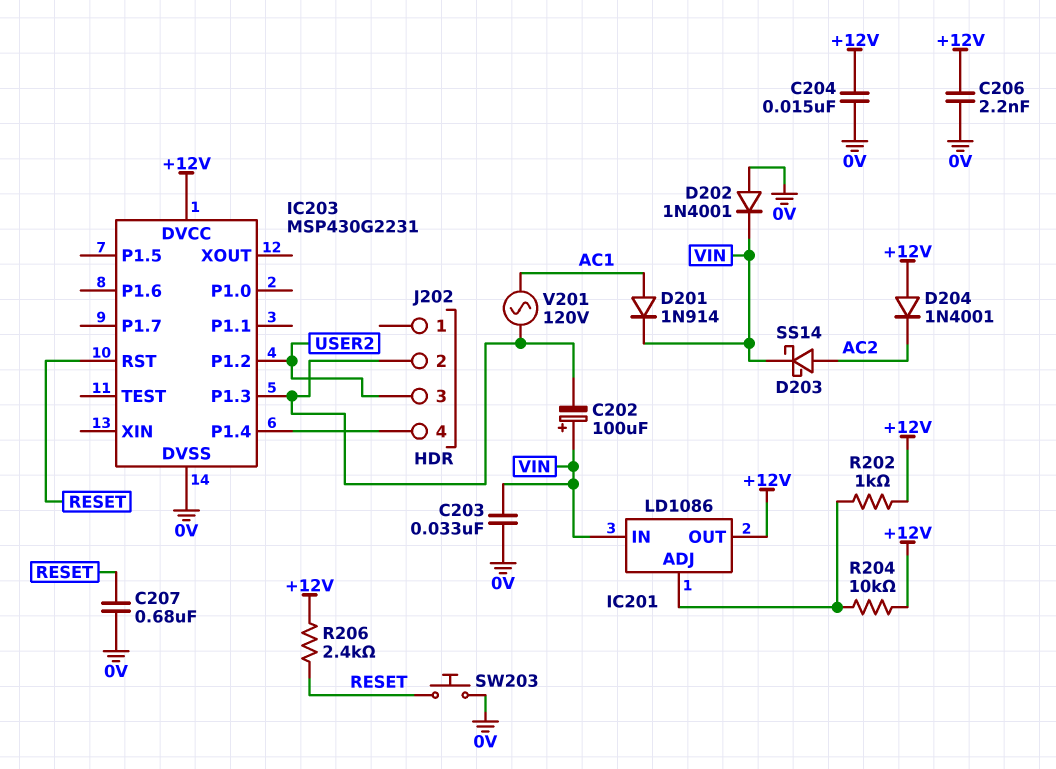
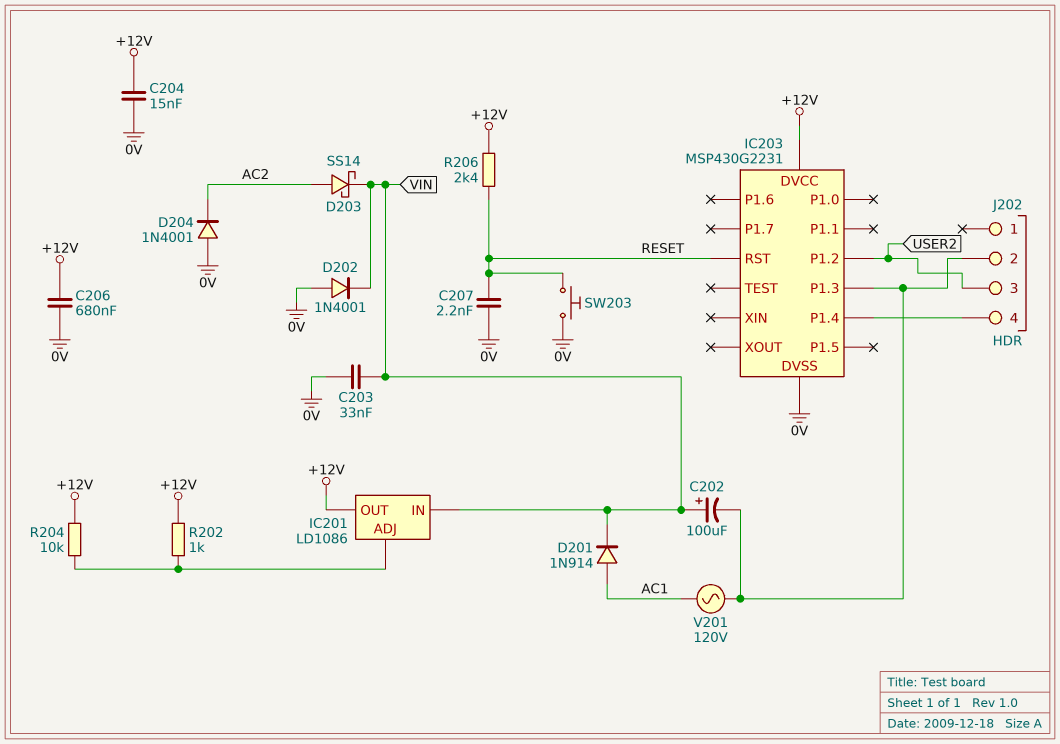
C206: 2.2nF (+12V, 0V) -> 680nF (+12V, 0V)
C207: 680nF (0V, RESET) -> 2.2nF (0V, RESET)
D204: diode 1N4001 (A +12V, K AC2) -> diode 1N4001 (A 0V, K AC2)

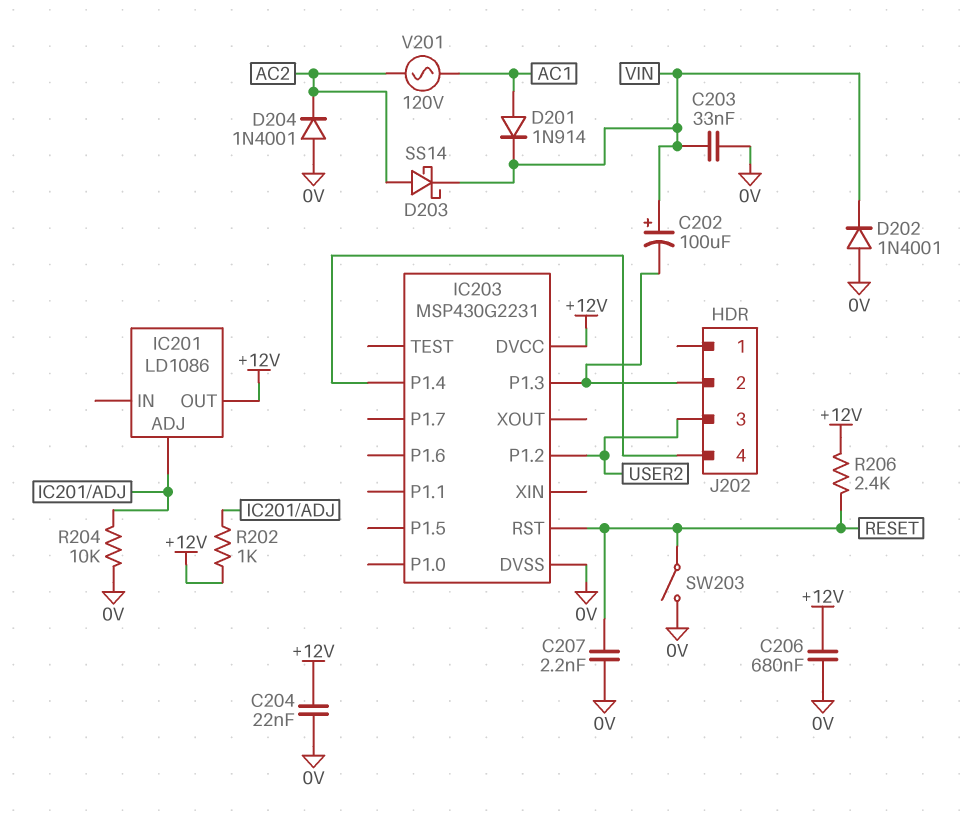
C204: 15nF (+12V, 0V) -> 22nF (+12V, 0V)
IC201 pin IN: VIN -> none
R204: 10k (+12V, IC201/ADJ) -> 10k (0V, IC201/ADJ)
SW203: button (0V, RESET) -> switch (0V, RESET)
V201: AC 120V (AC1, IC203/P1.3) -> AC 120V (AC1, AC2)

